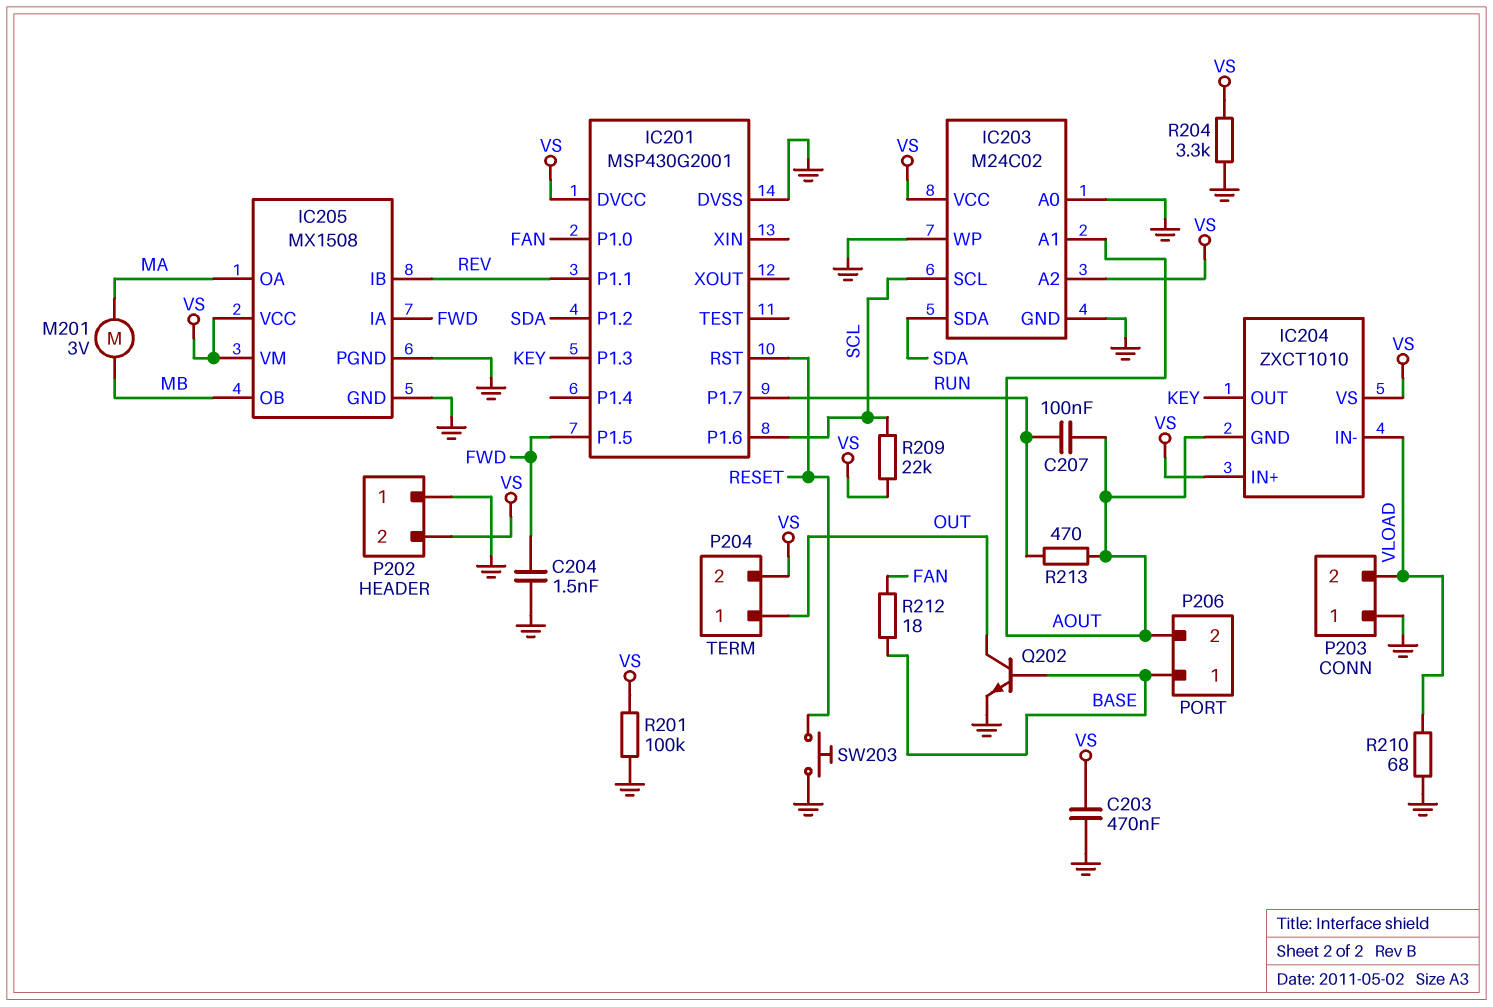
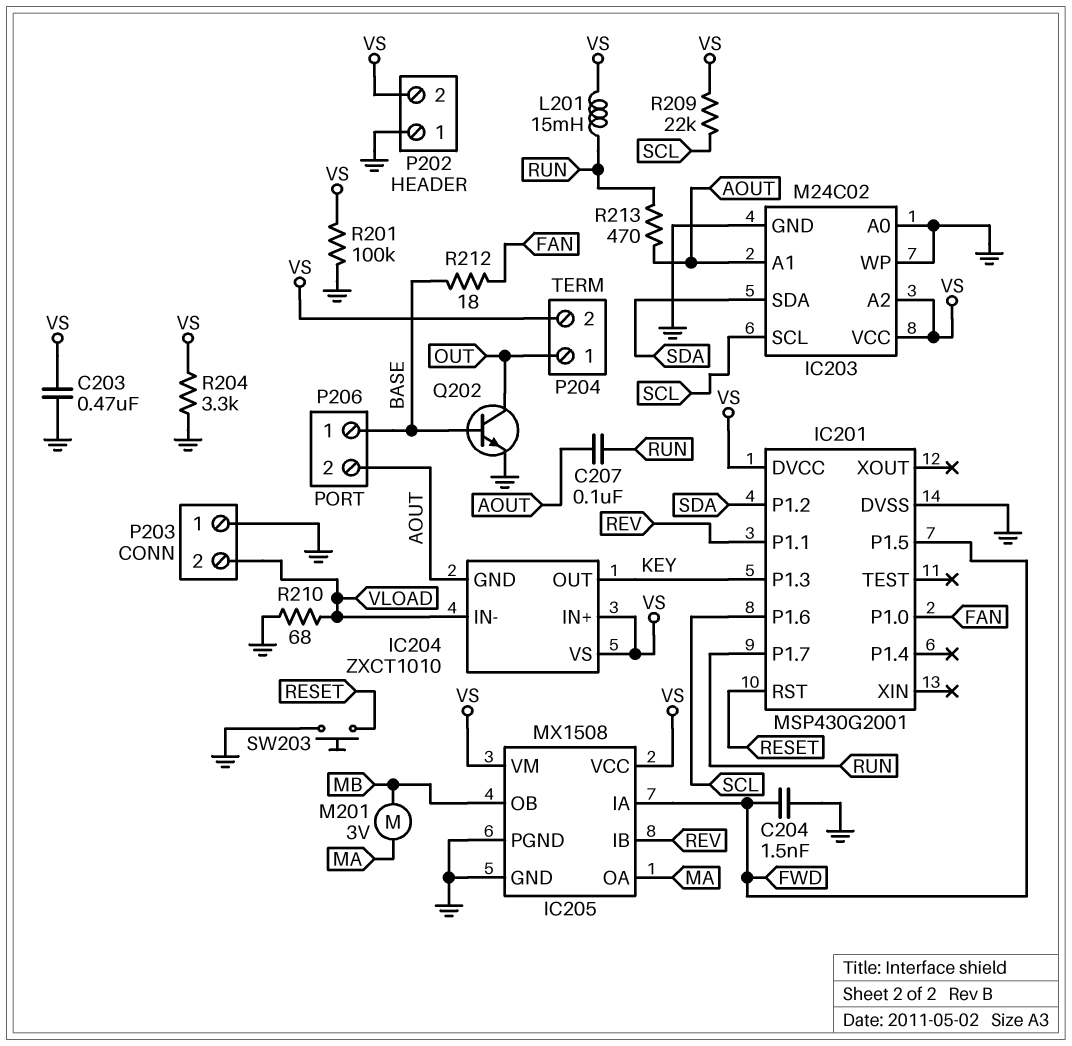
L201: none -> 15mH (RUN, VS)

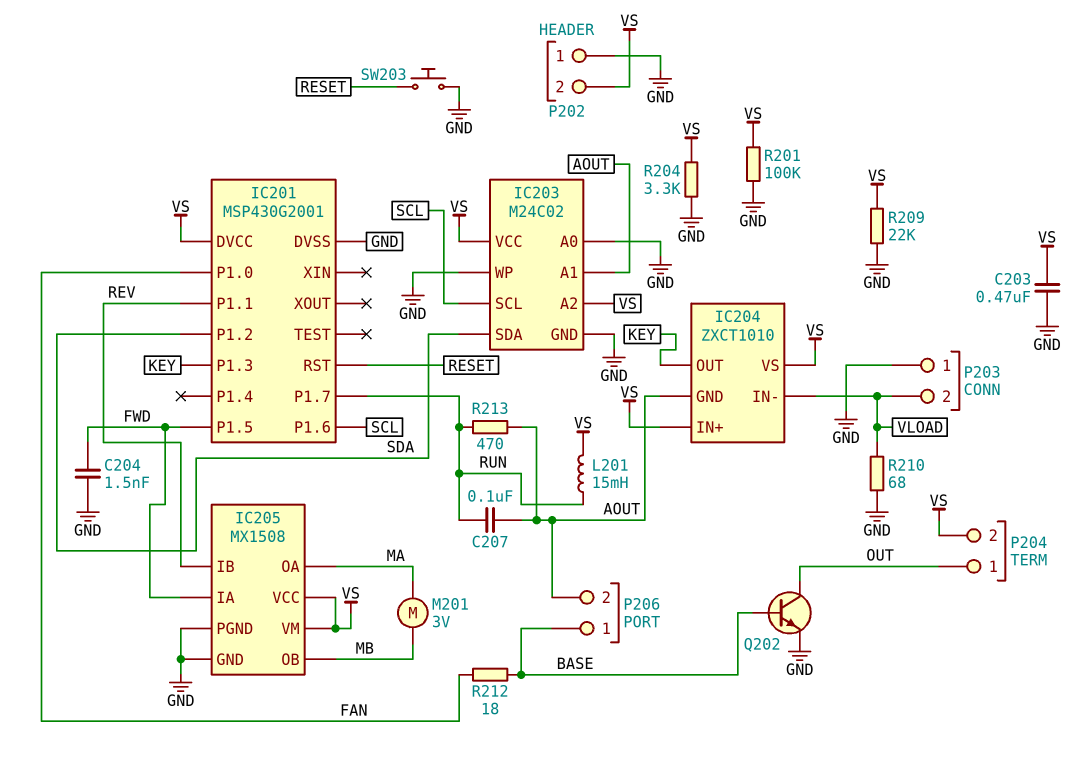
R209: 22k (SCL, VS) -> 22k (GND, VS)

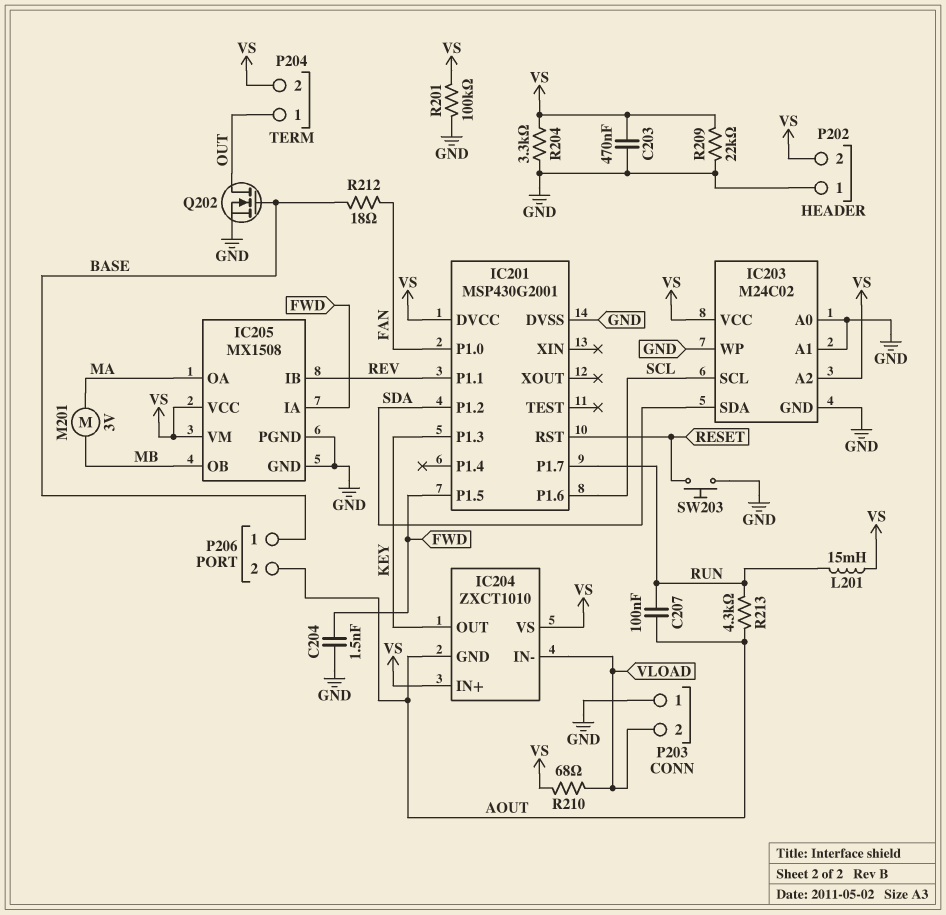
IC203 pin A1: AOUT -> GND
Q202: NPN (B BASE, C OUT, E GND) -> NMOS (G BASE, D OUT, S GND)
R210: 68 (GND, VLOAD) -> 68 (VLOAD, VS)
R213: 470 (AOUT, RUN) -> 4.3k (AOUT, RUN)

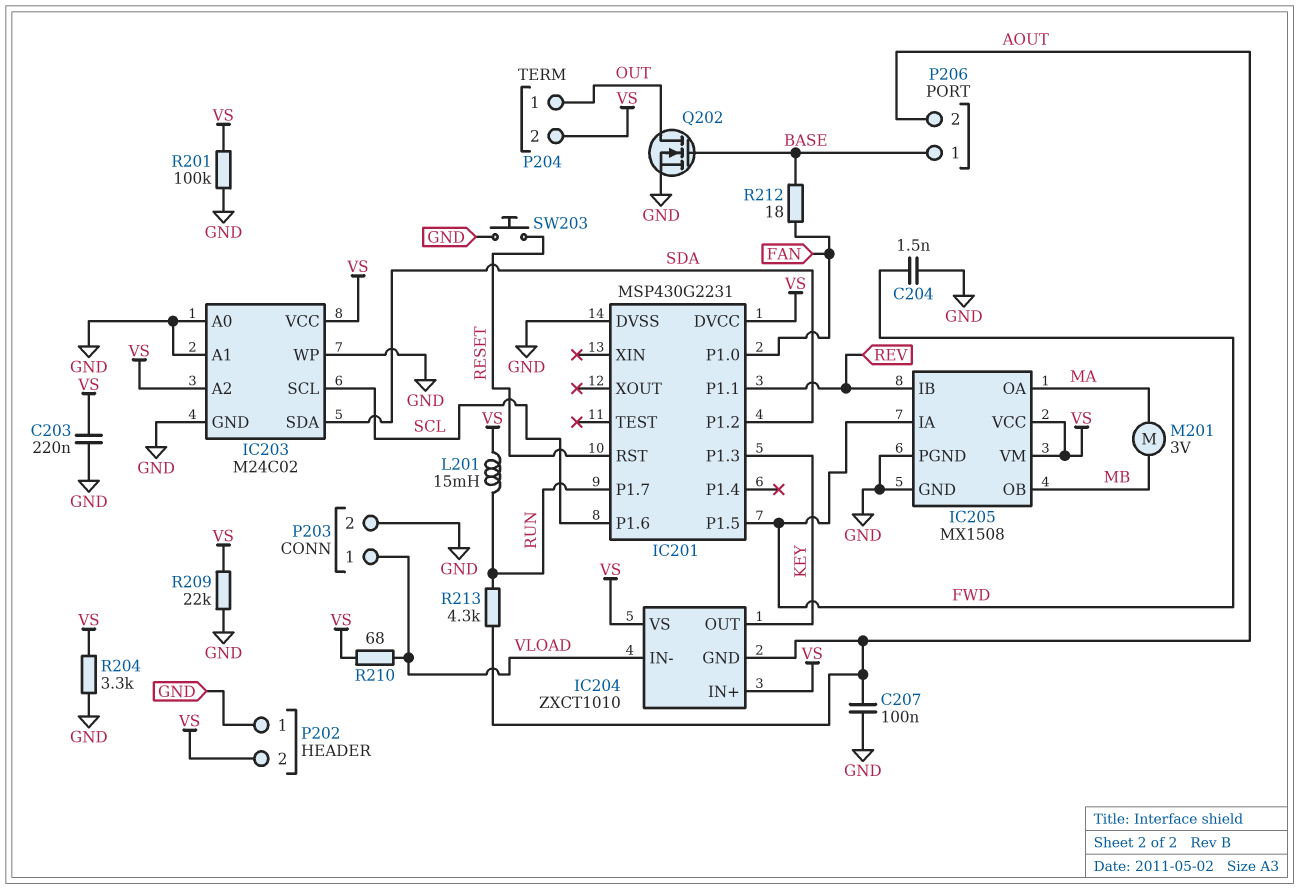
C203: 470nF (GND, VS) -> 220nF (GND, VS)
C207: 100nF (AOUT, RUN) -> 100nF (AOUT, GND)
IC201: MSP430G2001 -> MSP430G2231
P203 pin 1: GND -> VLOAD
P203 pin 2: VLOAD -> GND

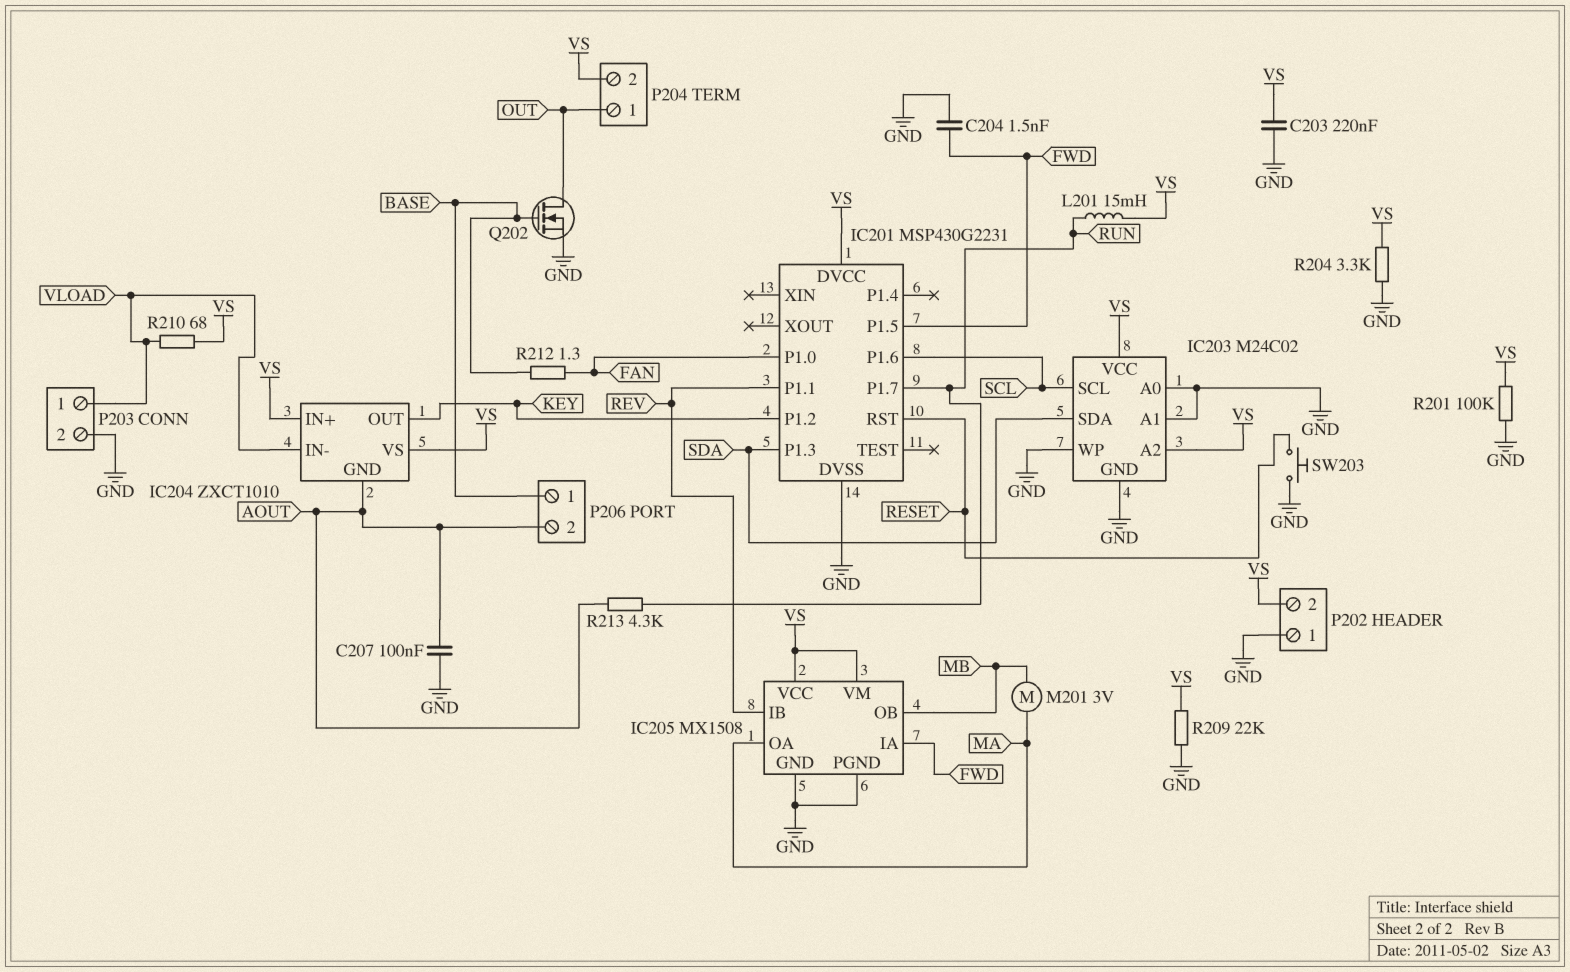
IC201 pin P1.2: SDA -> KEY
IC201 pin P1.3: KEY -> SDA
R212: 18 (BASE, FAN) -> 1.3 (BASE, FAN)

